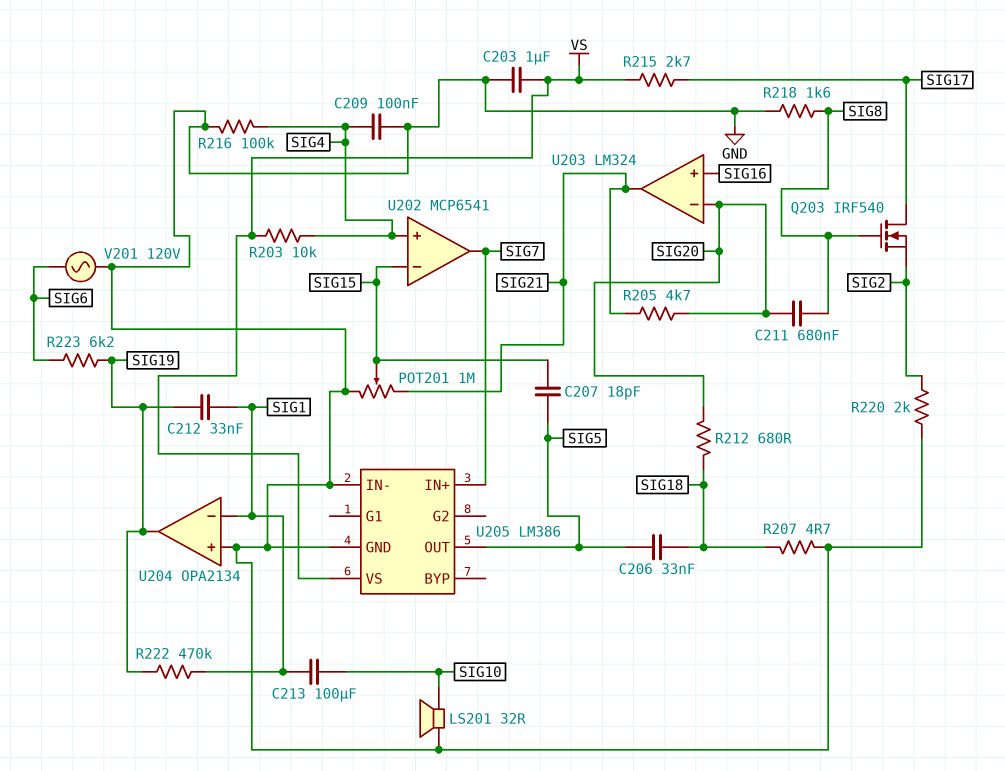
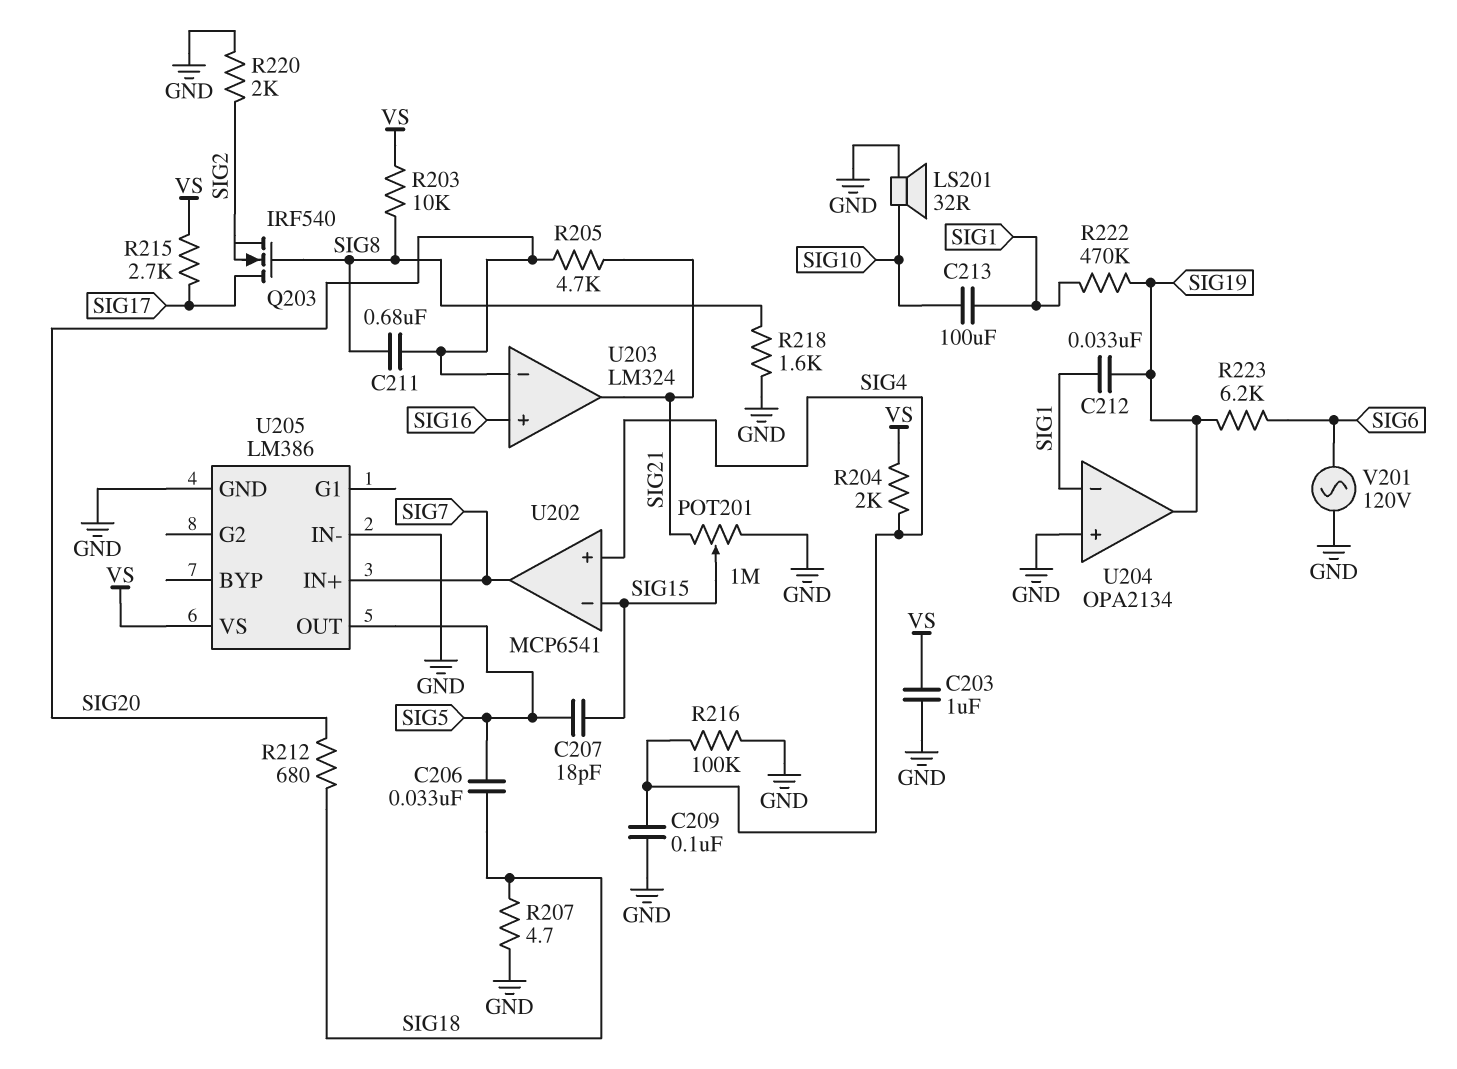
R203: 10k (SIG4, VS) -> 10k (SIG8, VS)
R204: none -> 2k (SIG4, VS)

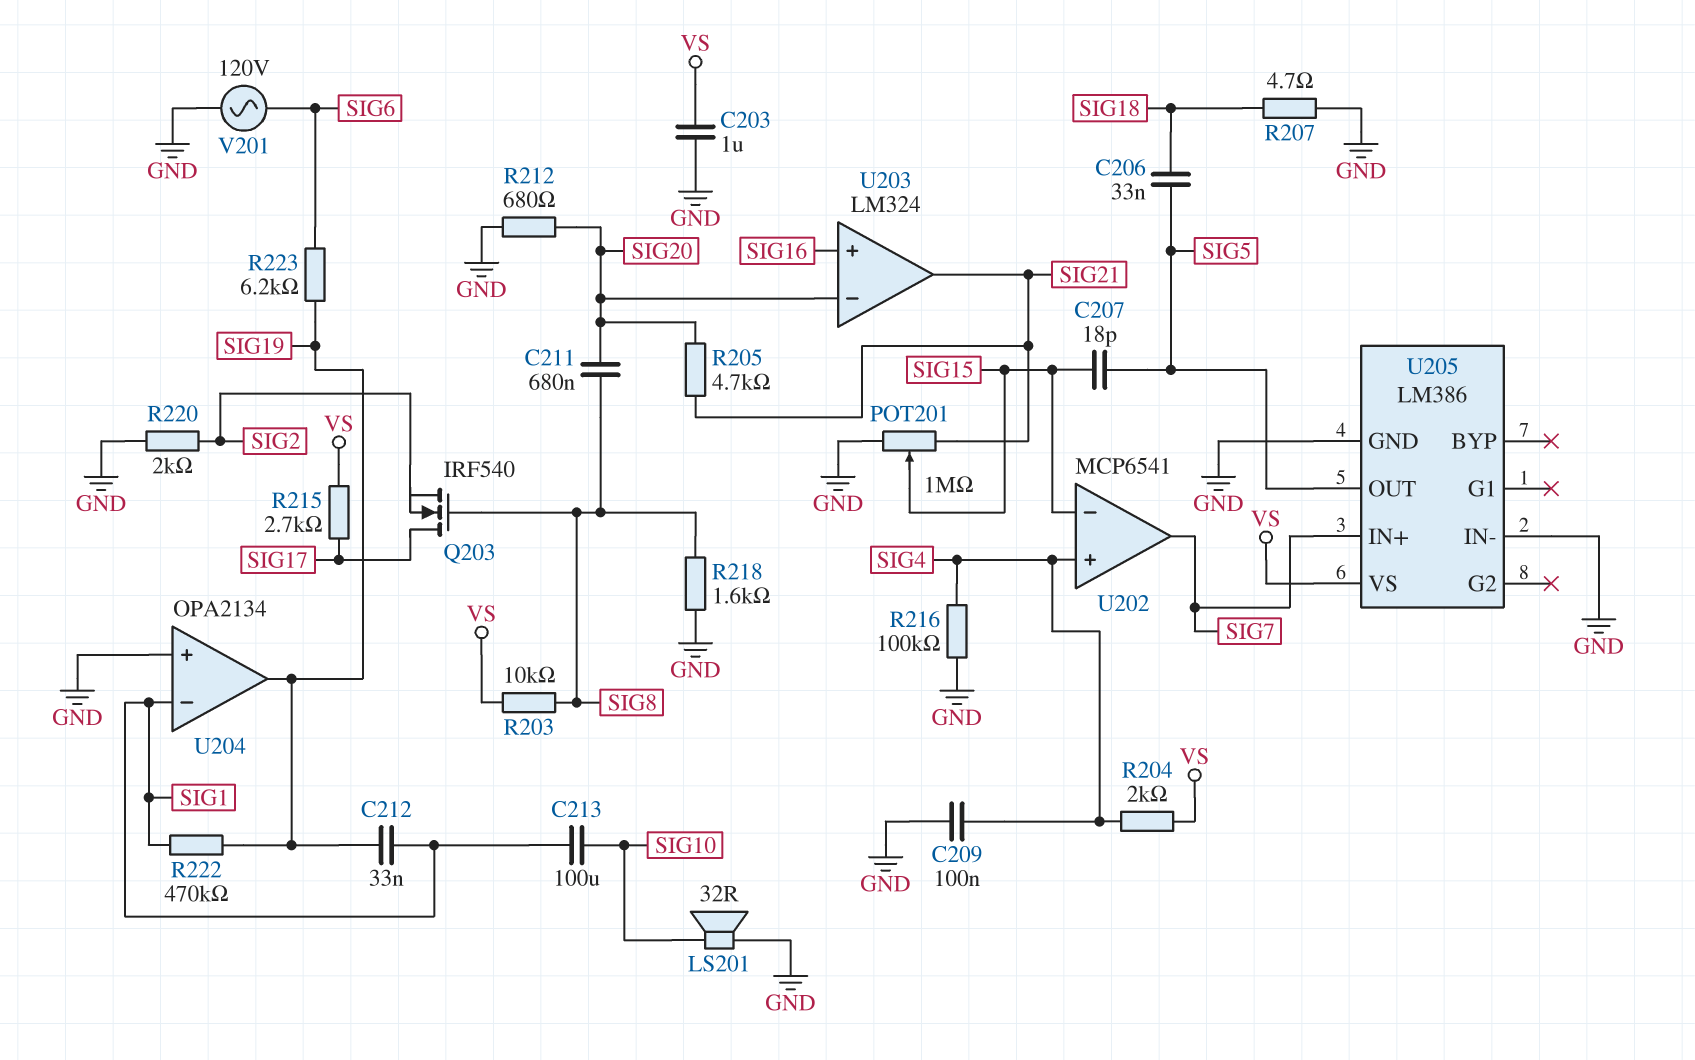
R212: 680 (SIG18, SIG20) -> 680 (GND, SIG20)

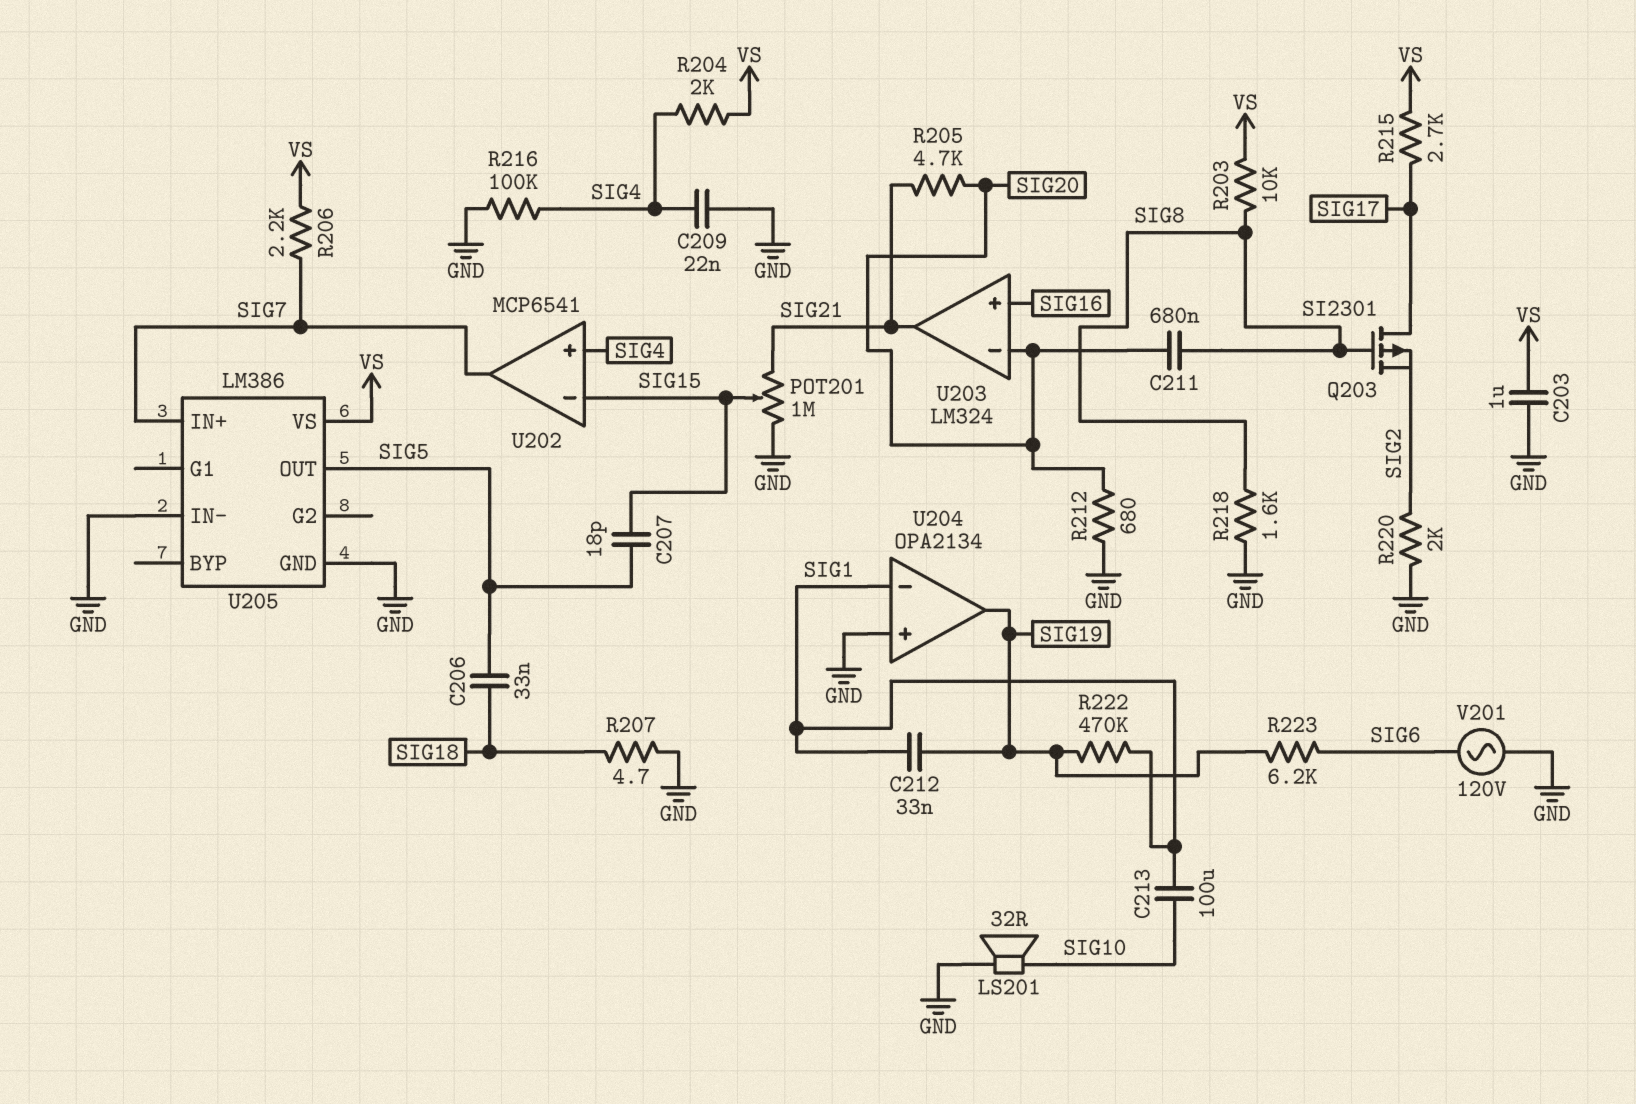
C209: 100nF (GND, SIG4) -> 22nF (GND, SIG4)
Q203: NMOS IRF540 (G SIG8, D SIG17, S SIG2) -> PMOS SI2301 (G SIG8, D SIG17, S SIG2)
R206: none -> 2.2k (SIG7, VS)

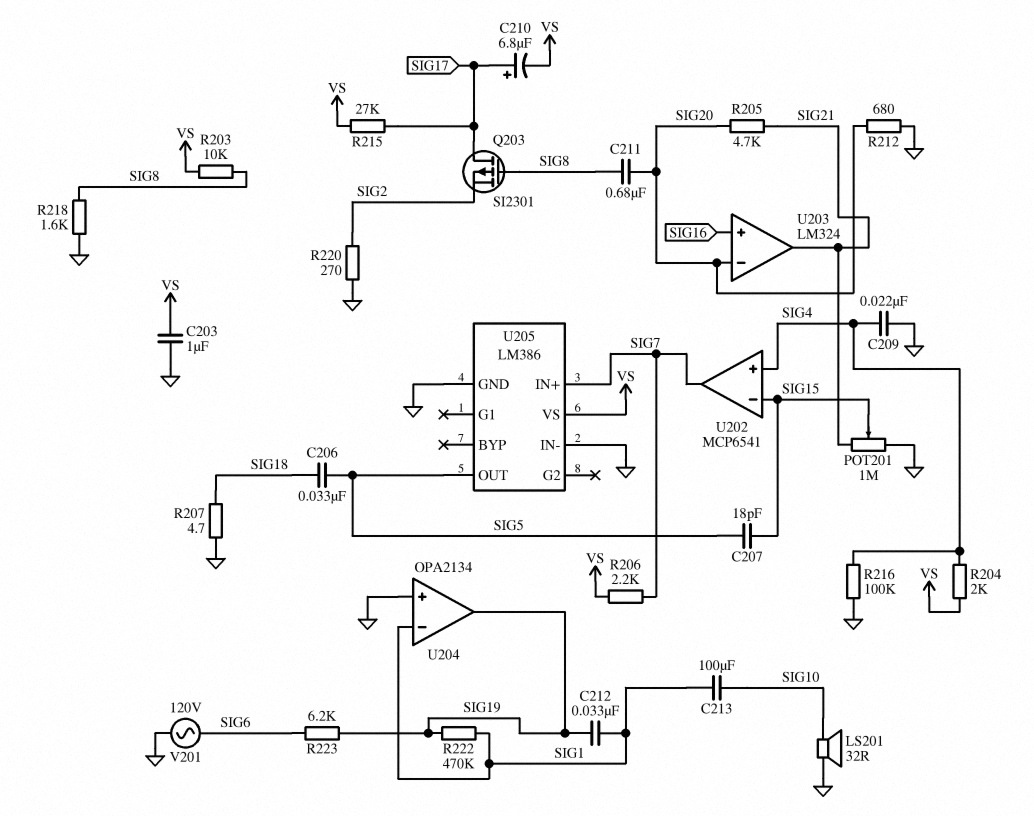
C210: none -> 6.8uF (plus SIG17, minus VS)
R215: 2.7k (SIG17, VS) -> 27k (SIG17, VS)
R220: 2k (GND, SIG2) -> 270 (GND, SIG2)

